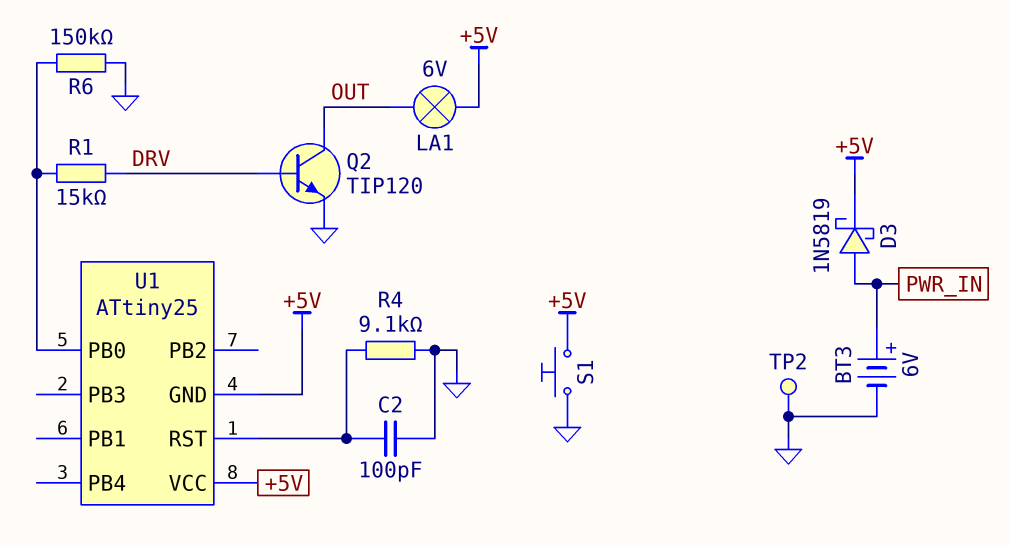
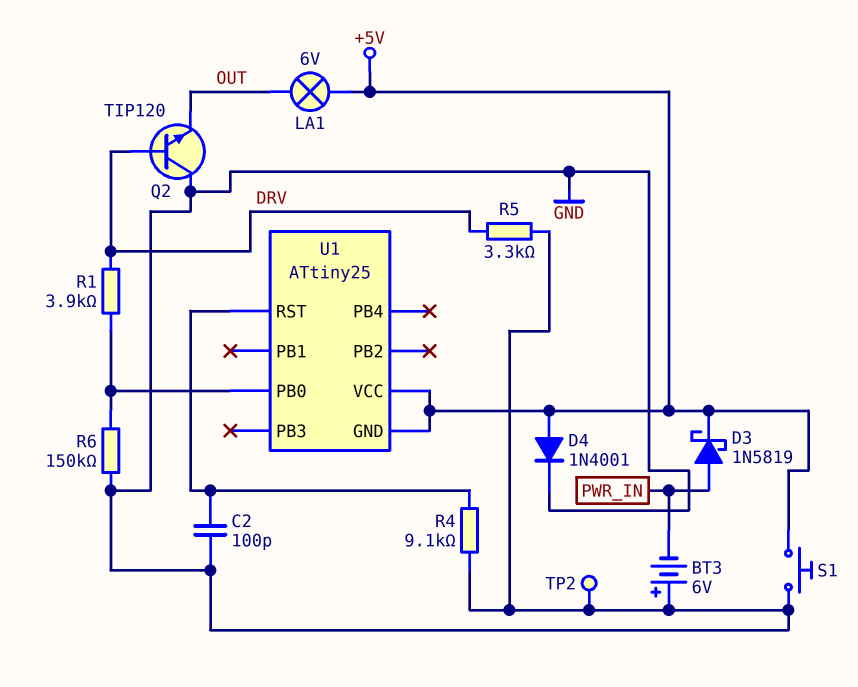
BT3: 6V (plus PWR_IN, minus GND) -> 6V (plus GND, minus PWR_IN)
D4: none -> diode 1N4001 (A +5V, K GND)
Q2: NPN TIP120 (B DRV, C OUT, E GND) -> NPN TIP120 (B DRV, C GND, E OUT)
R1: 15k (DRV, U1/PB0) -> 3.9k (DRV, U1/PB0)
R5: none -> 3.3k (DRV, GND)

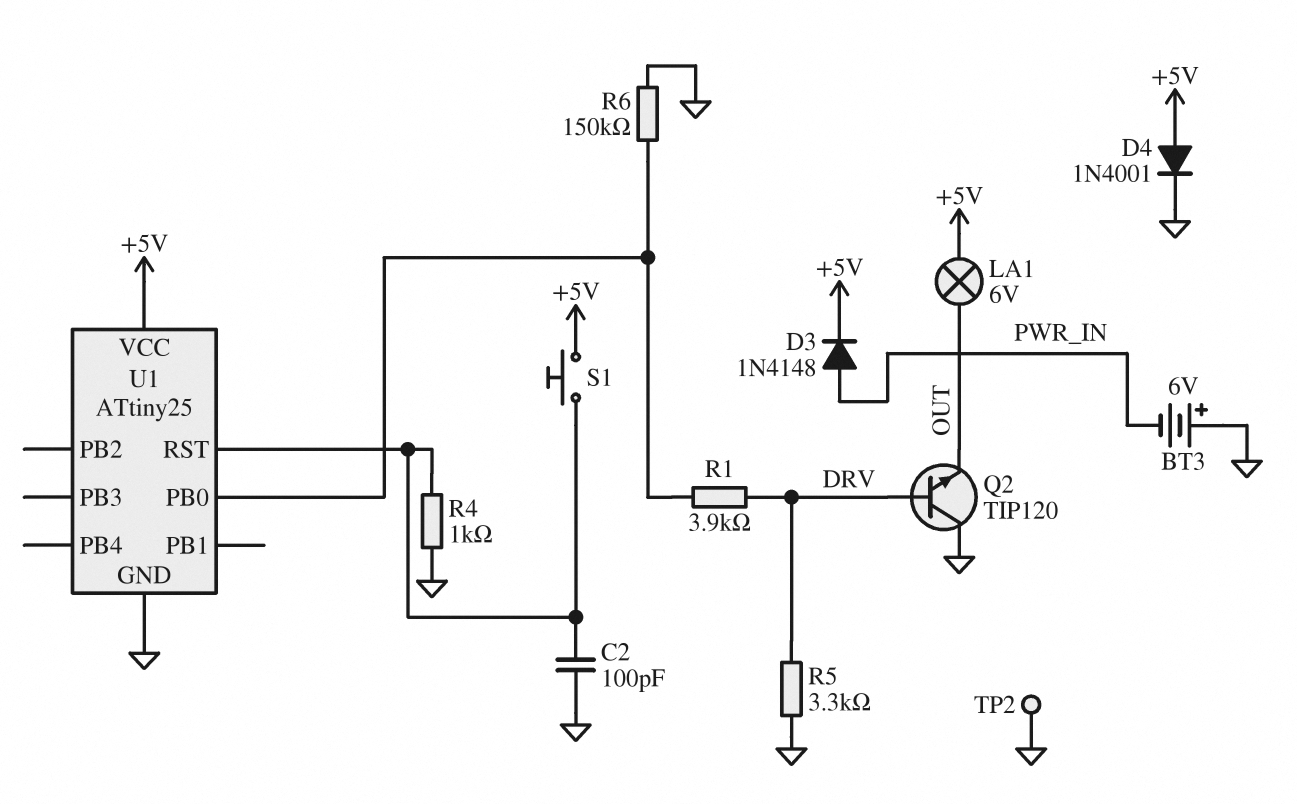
D3: schottky 1N5819 (A PWR_IN, K +5V) -> diode 1N4148 (A PWR_IN, K +5V)
R4: 9.1k (GND, U1/RST) -> 1k (GND, U1/RST)
S1: button (+5V, GND) -> button (+5V, U1/RST)
U1 pin GND: +5V -> GND

